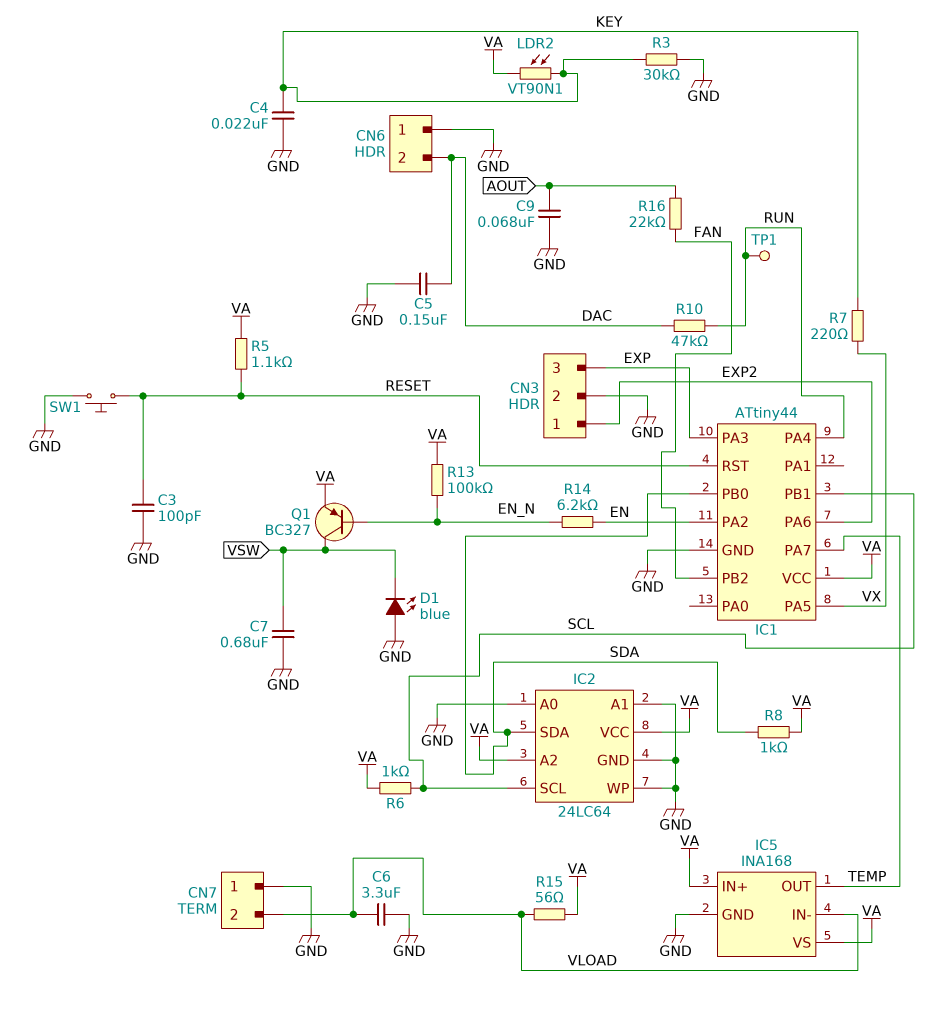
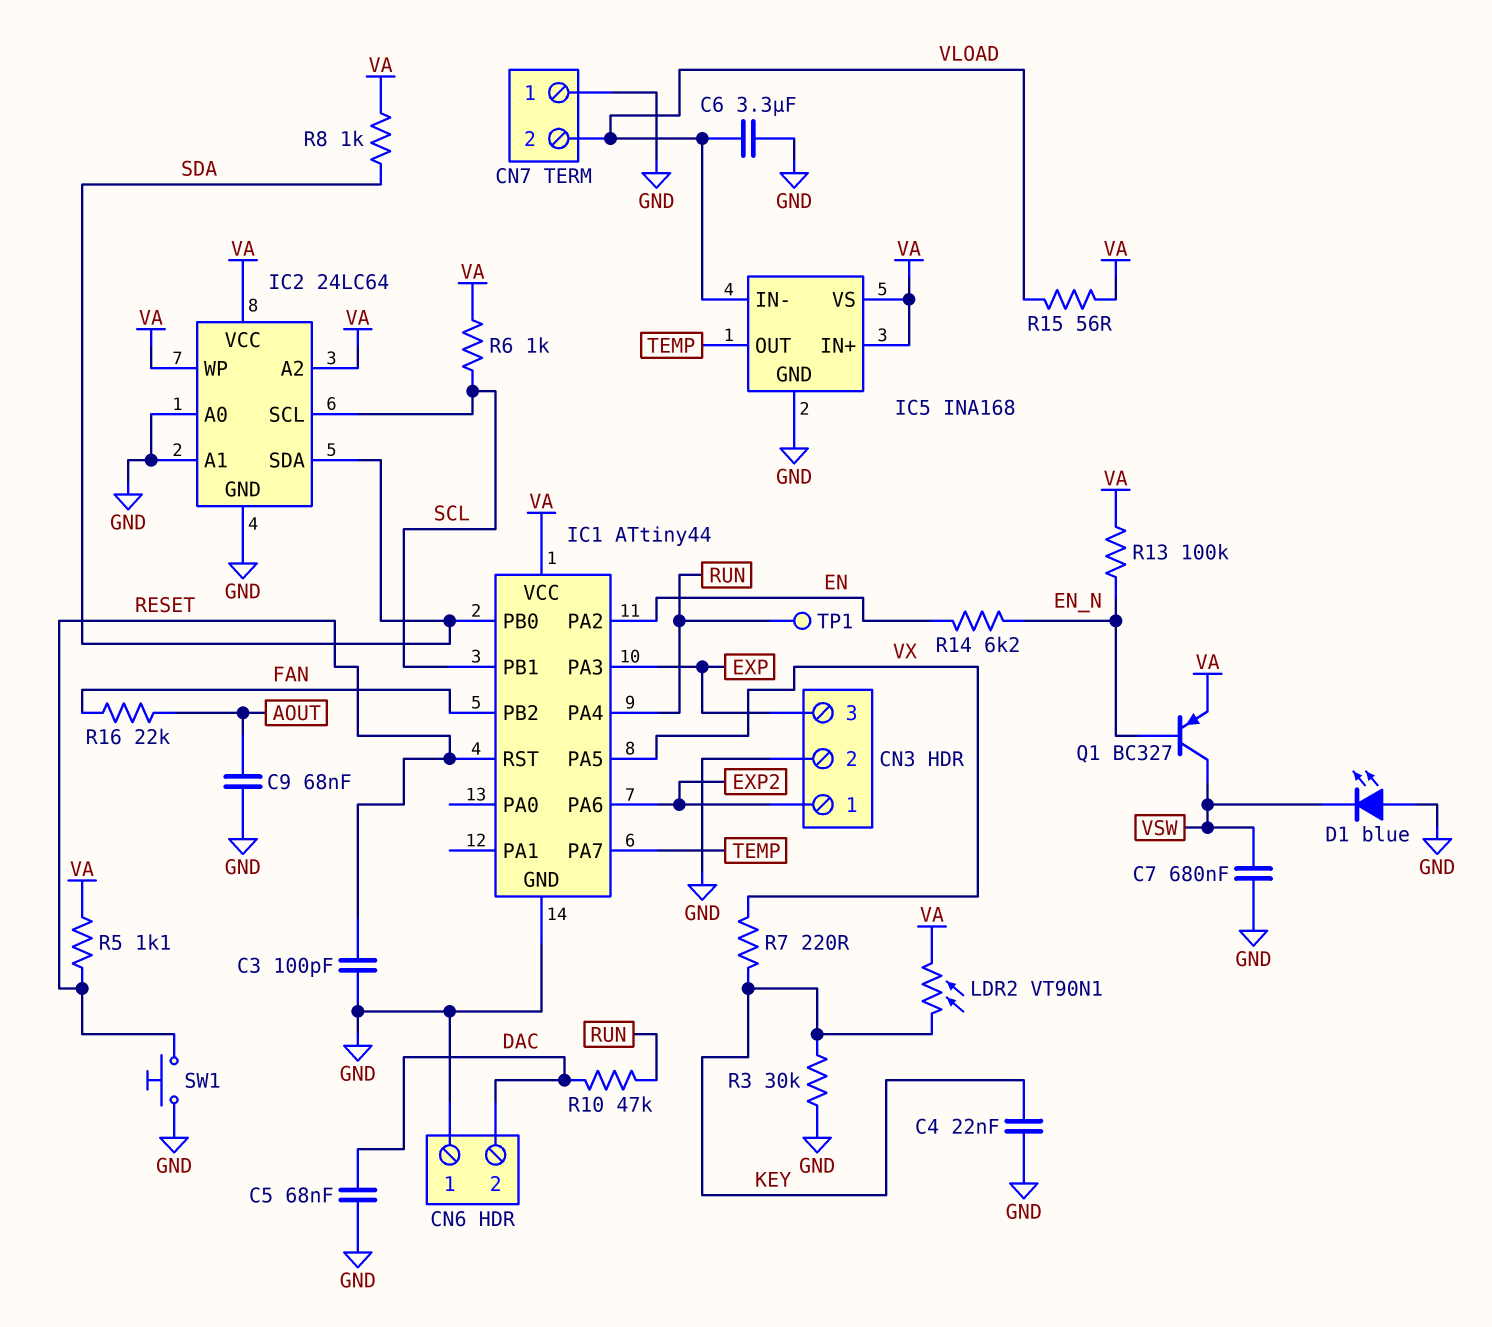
C5: 150nF (DAC, GND) -> 68nF (DAC, GND)
IC2 pin WP: GND -> VA

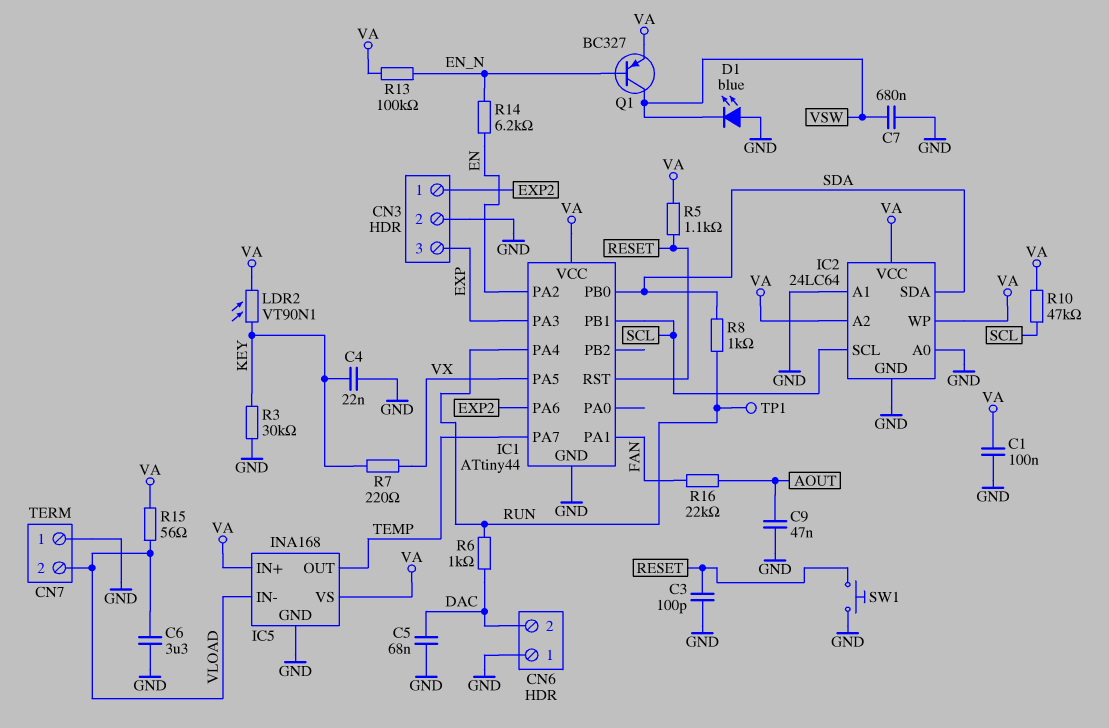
C1: none -> 100nF (GND, VA)
C9: 68nF (AOUT, GND) -> 47nF (AOUT, GND)
IC1 pin PA1: none -> FAN
IC1 pin PB2: FAN -> none
R6: 1k (SCL, VA) -> 1k (DAC, RUN)
R8: 1k (SDA, VA) -> 1k (RUN, SDA)
R10: 47k (DAC, RUN) -> 47k (SCL, VA)

